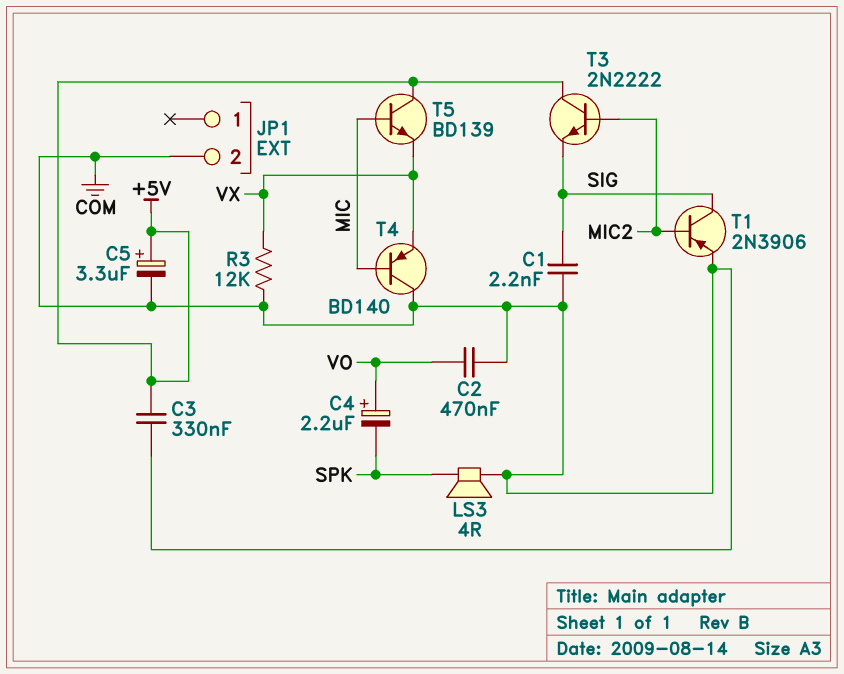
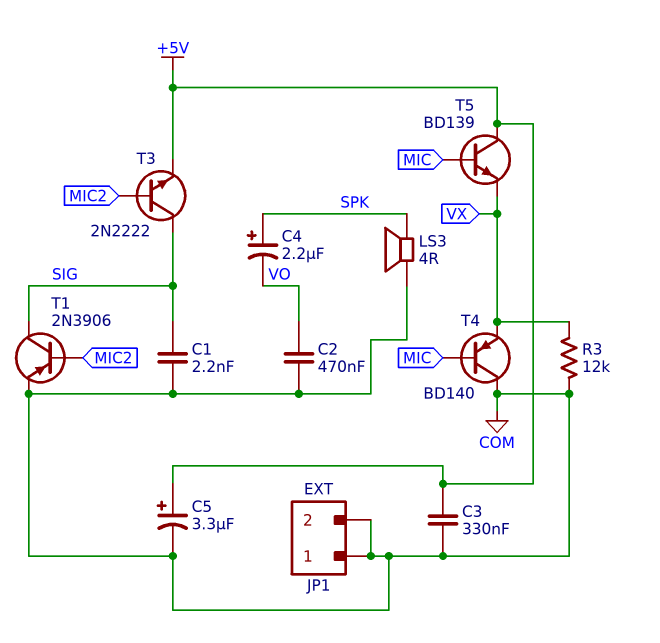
C4: 2.2uF (plus VO, minus SPK) -> 2.2uF (plus SPK, minus VO)
JP1 pin 1: none -> COM
T3: NPN 2N2222 (B MIC2, C +5V, E SIG) -> NPN 2N2222 (B MIC2, C SIG, E +5V)

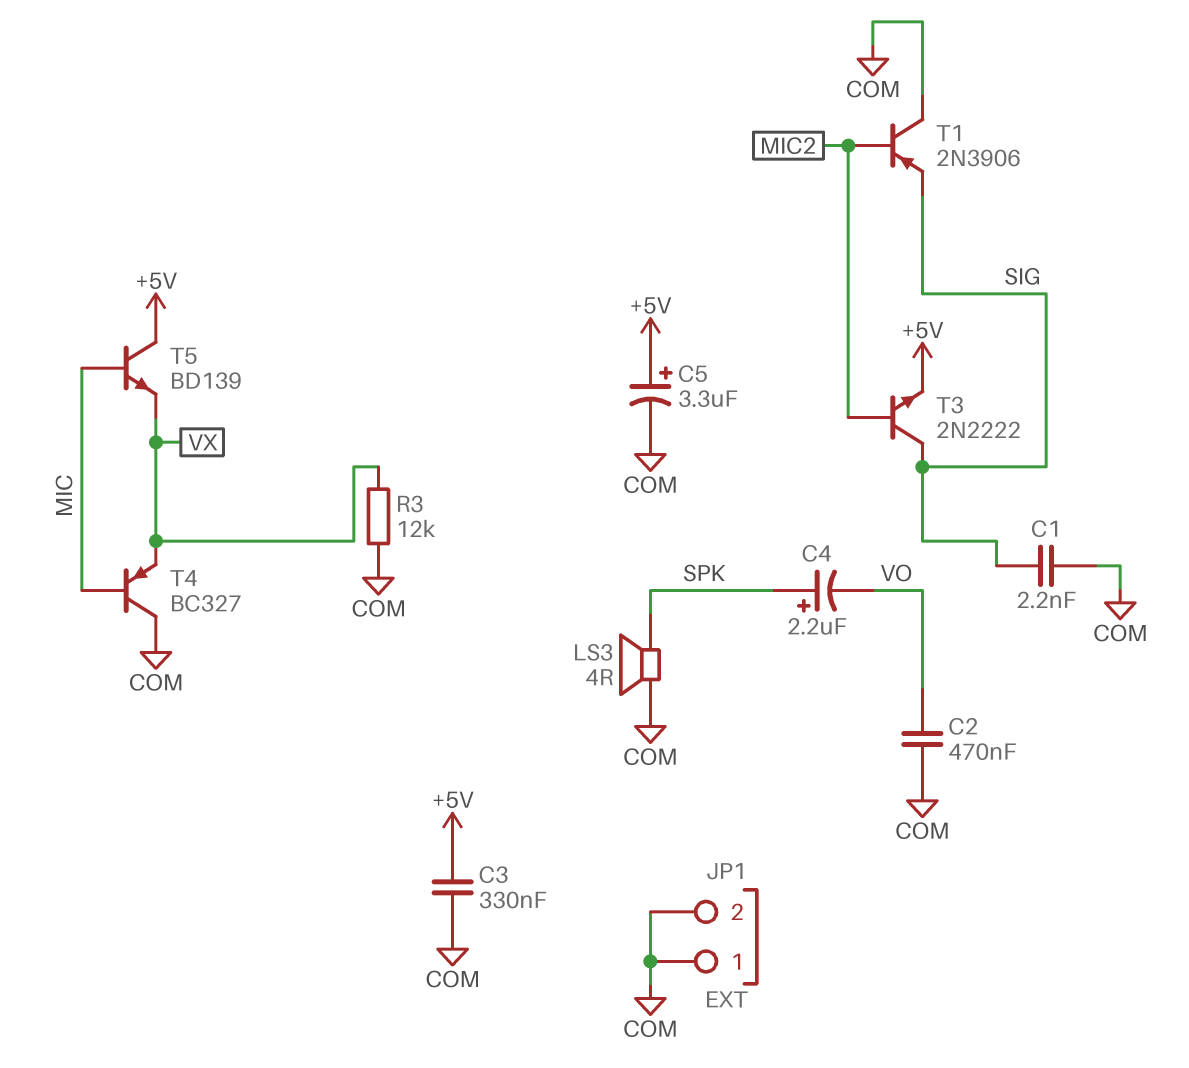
T1: PNP 2N3906 (B MIC2, C SIG, E COM) -> PNP 2N3906 (B MIC2, C COM, E SIG)
T4: PNP BD140 (B MIC, C COM, E VX) -> PNP BC327 (B MIC, C COM, E VX)

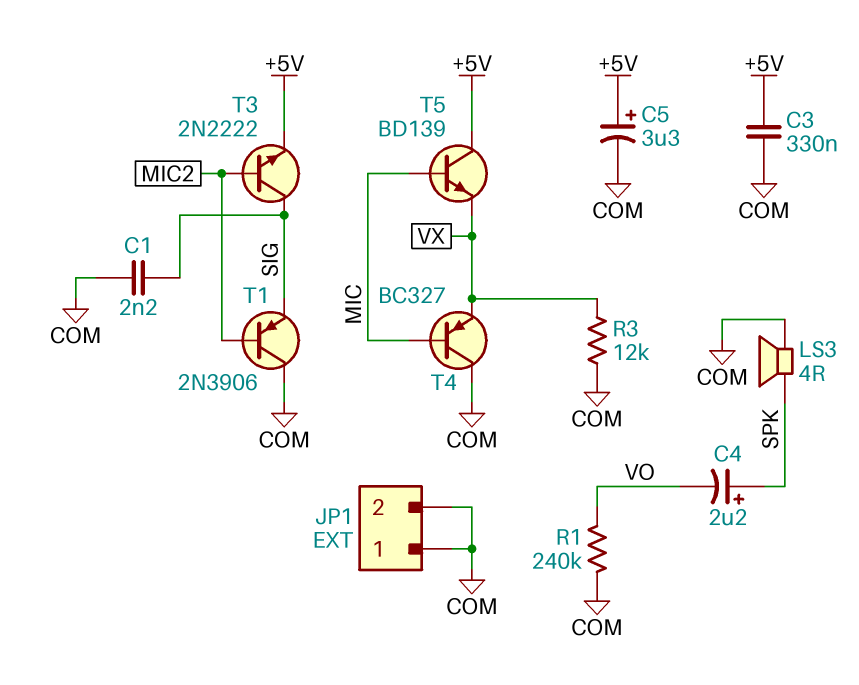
C2: 470nF (COM, VO) -> none
R1: none -> 240k (COM, VO)

